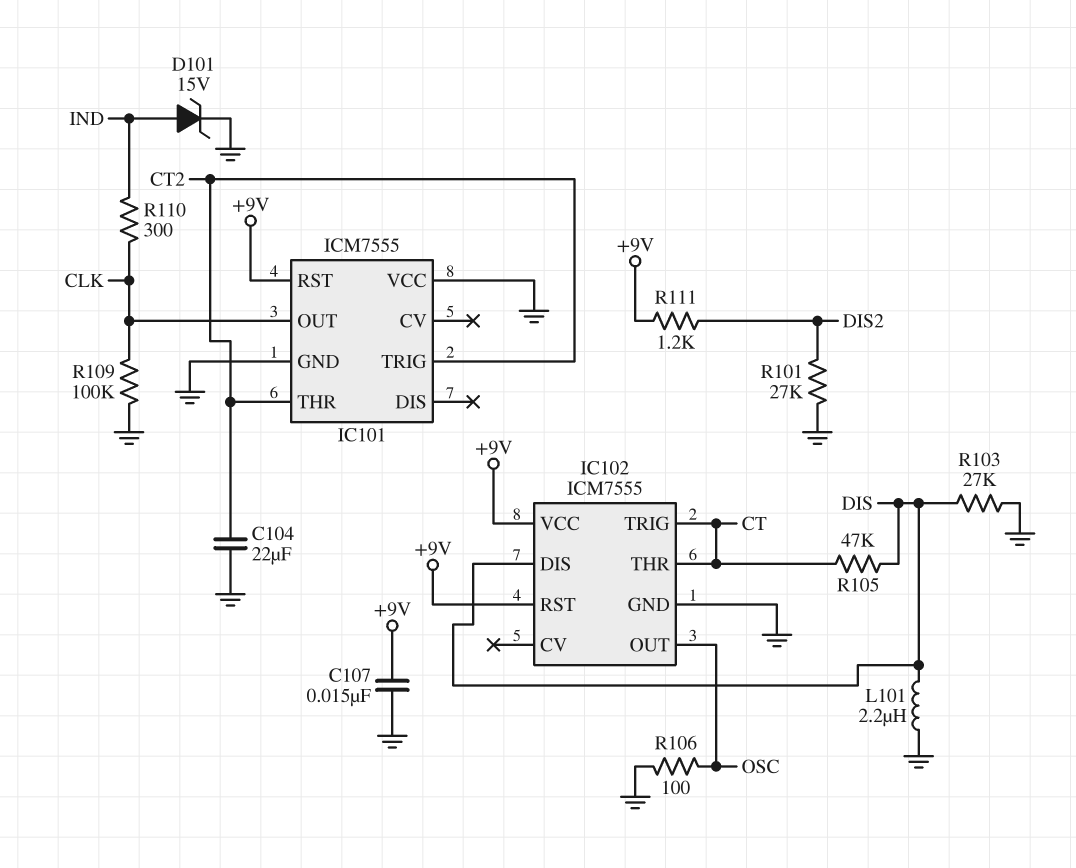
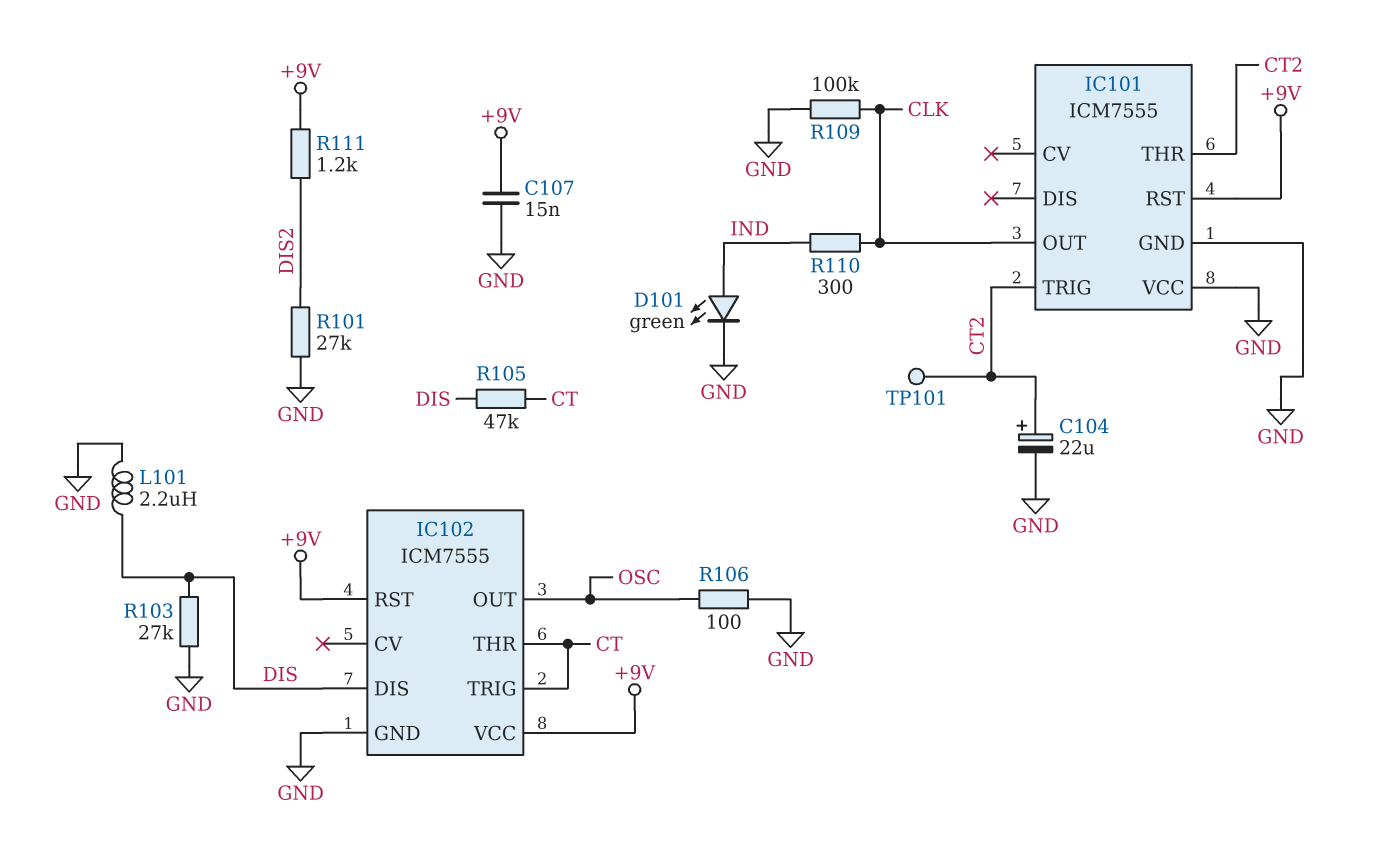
C104: 22uF (CT2, GND) -> 22uF (plus CT2, minus GND)
D101: zener 15V (A IND, K GND) -> LED green (A IND, K GND)
TP101: none -> test point (CT2)

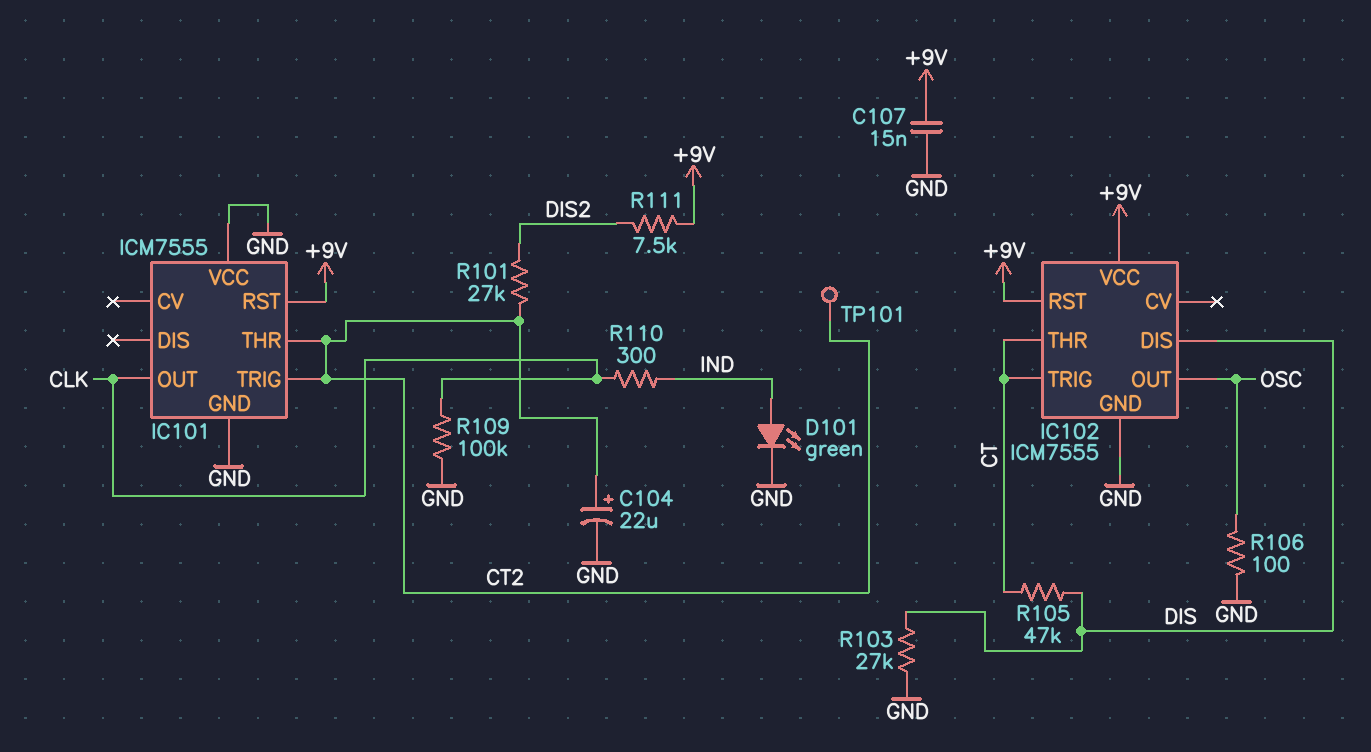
L101: 2.2uH (DIS, GND) -> none
R101: 27k (DIS2, GND) -> 27k (CT2, DIS2)
R111: 1.2k (+9V, DIS2) -> 7.5k (+9V, DIS2)

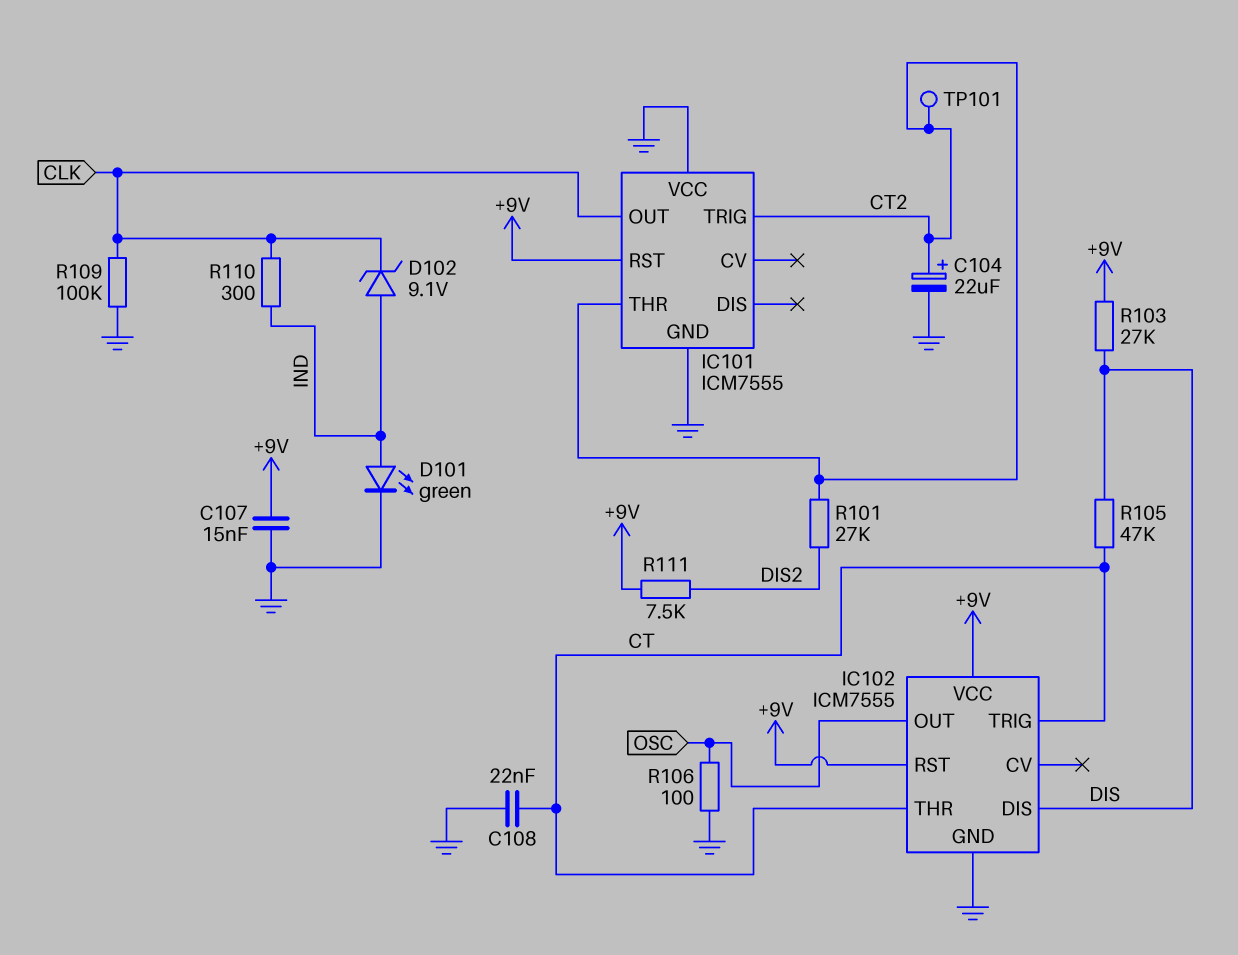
C108: none -> 22nF (CT, GND)
D102: none -> zener 9.1V (A IND, K CLK)
R103: 27k (DIS, GND) -> 27k (+9V, DIS)

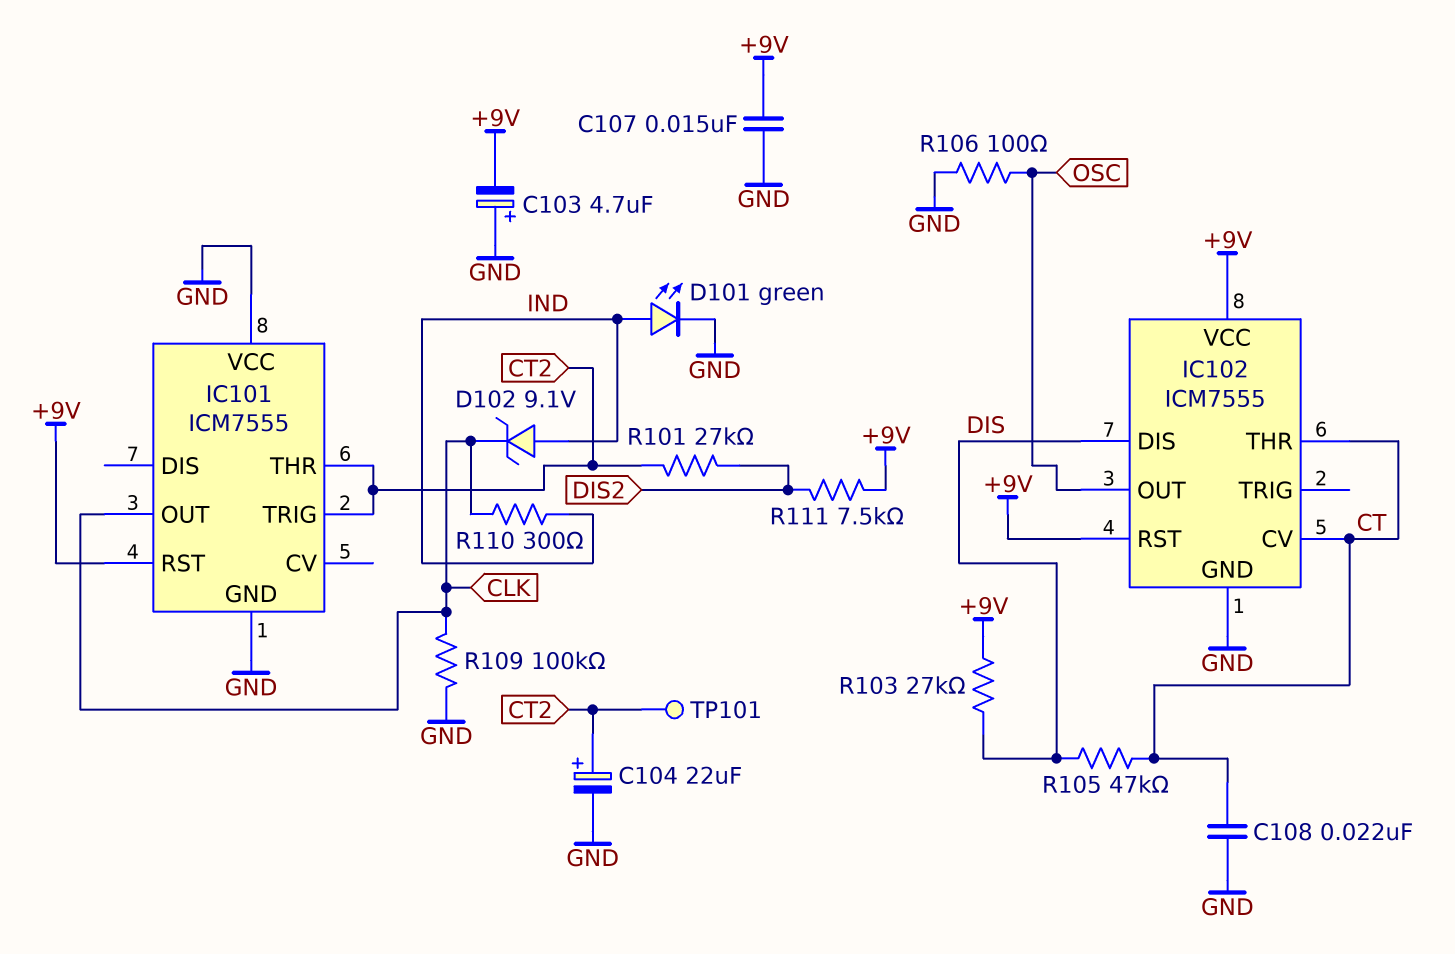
C103: none -> 4.7uF (plus GND, minus +9V)
IC102 pin CV: none -> CT
IC102 pin TRIG: CT -> none

